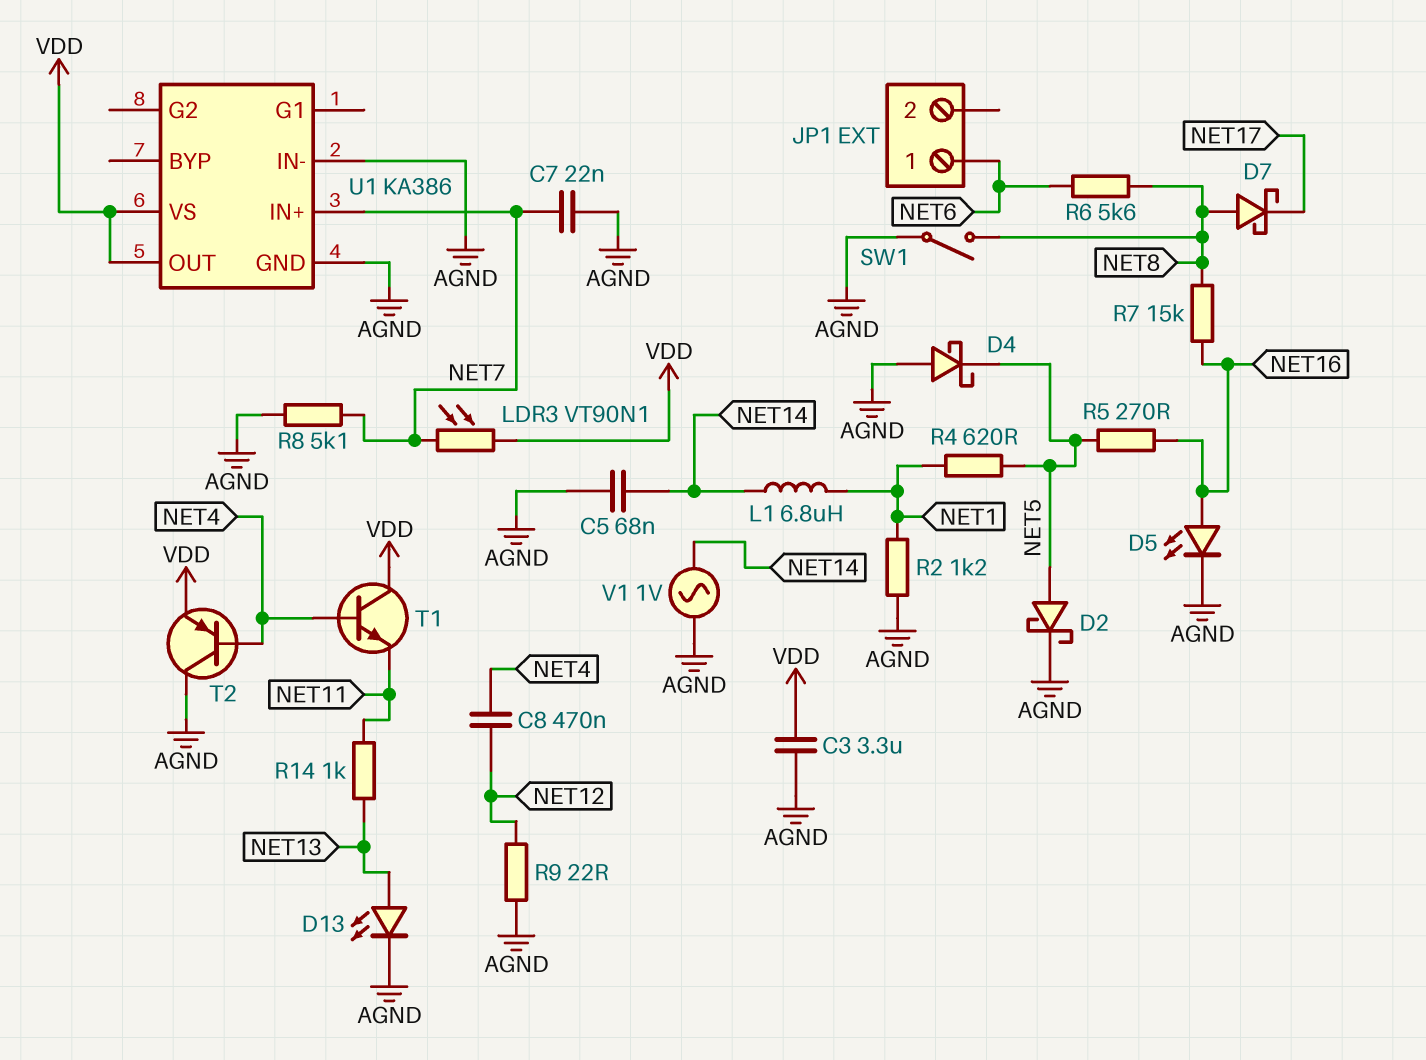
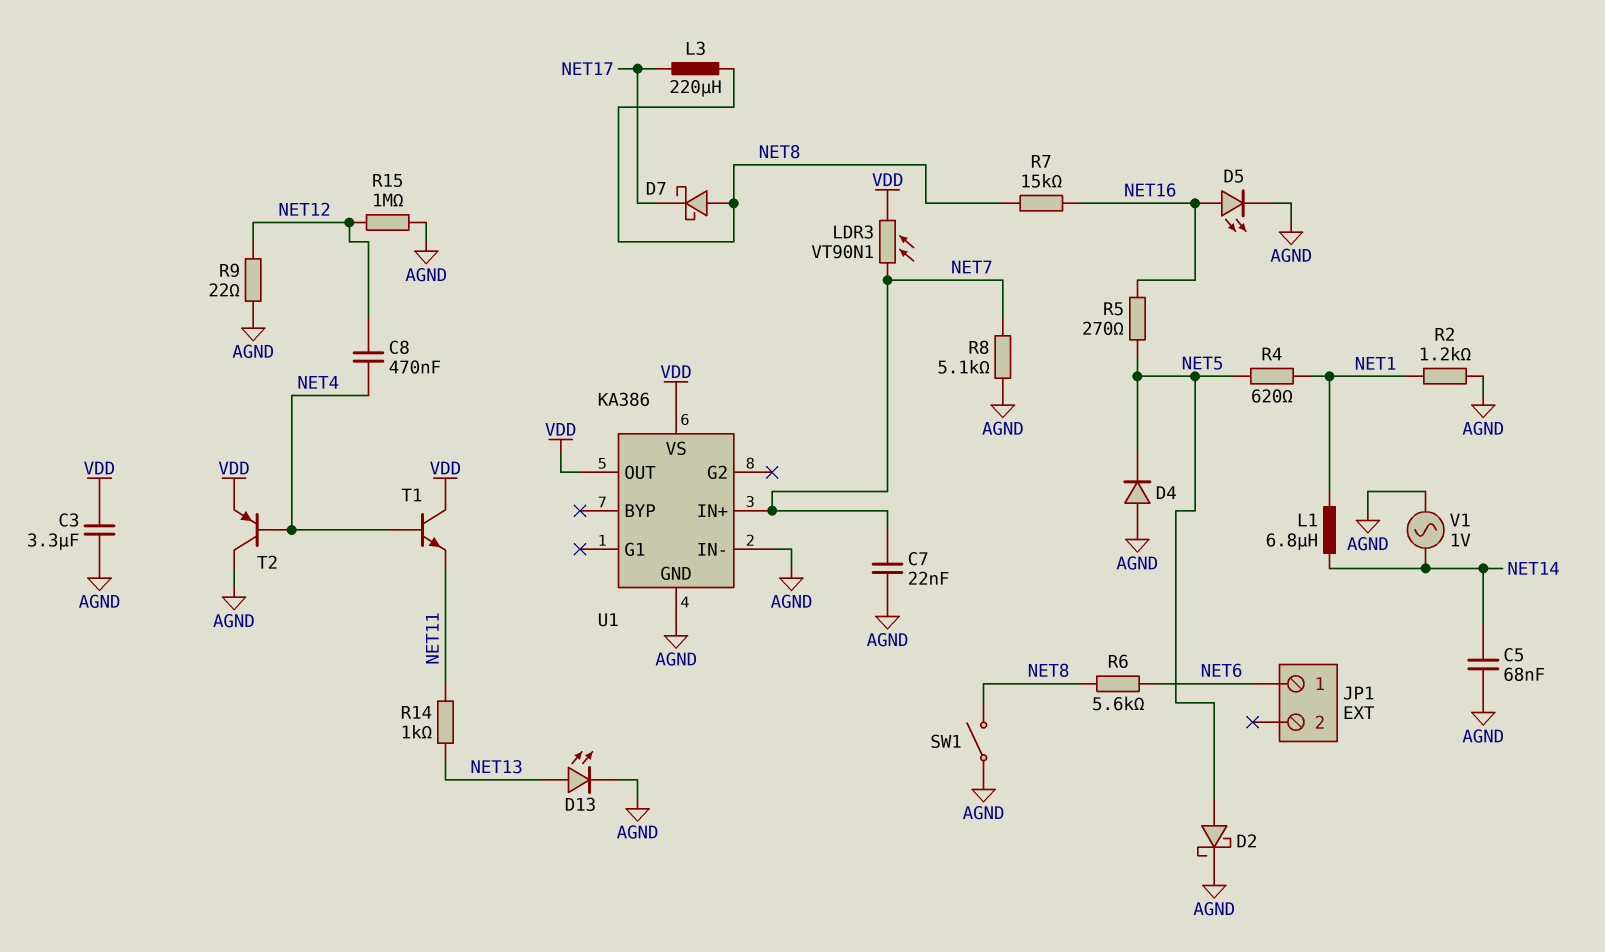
D4: schottky (A AGND, K NET5) -> diode (A AGND, K NET5)
L3: none -> 220uH (NET8, NET17)
R15: none -> 1M (AGND, NET12)

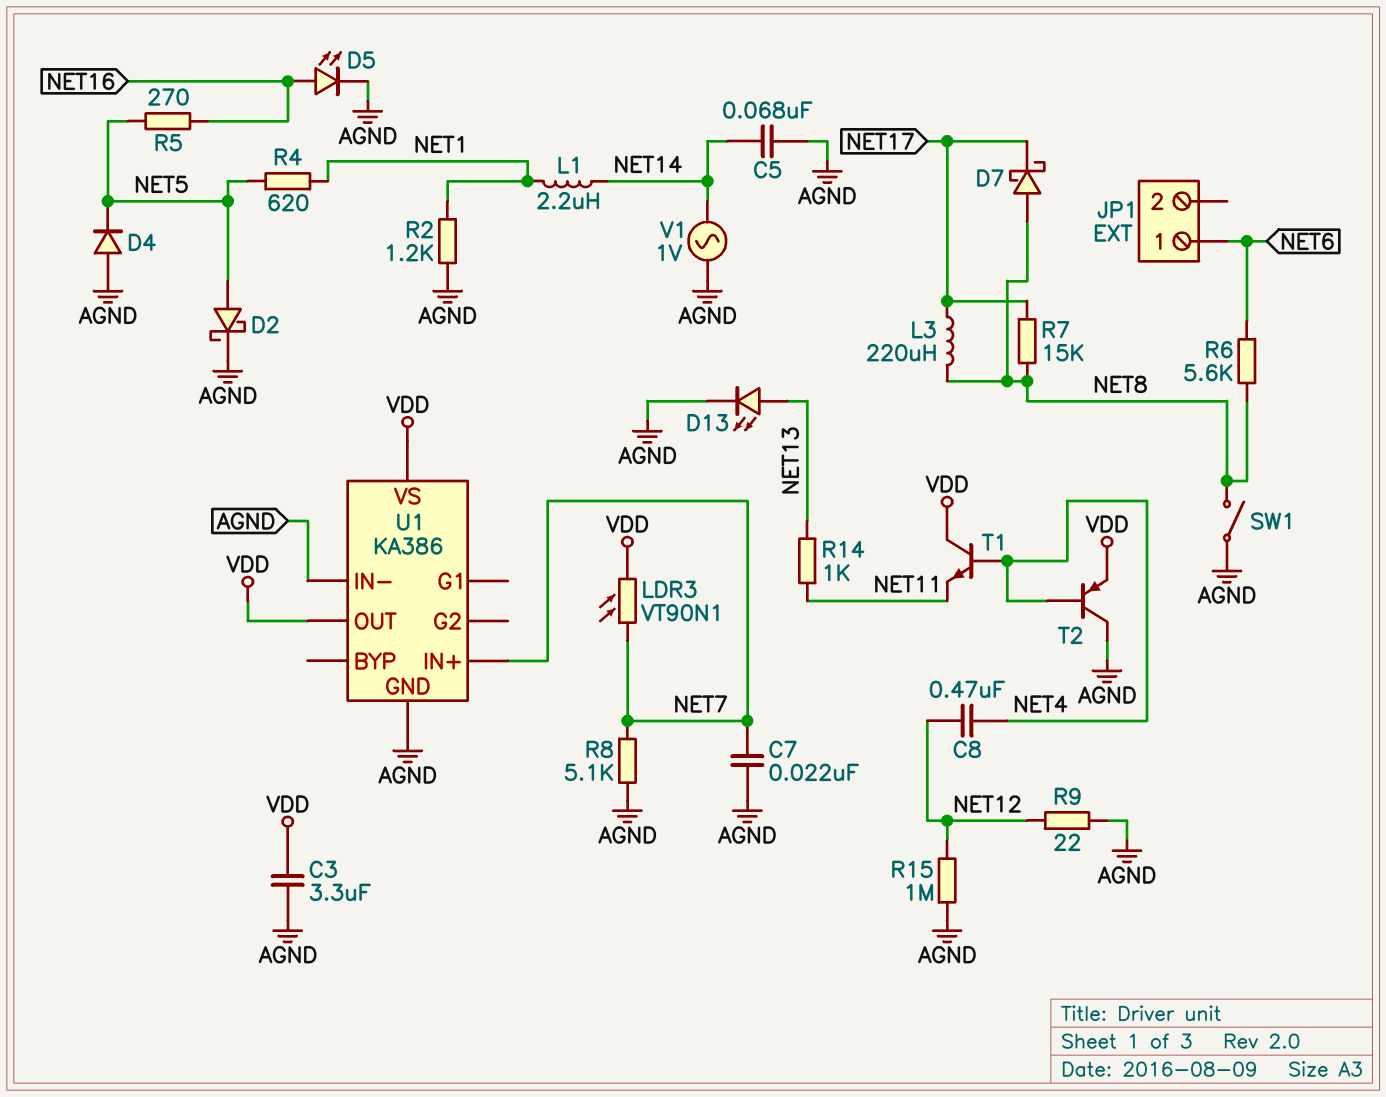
L1: 6.8uH (NET1, NET14) -> 2.2uH (NET1, NET14)
R7: 15k (NET8, NET16) -> 15k (NET8, NET17)

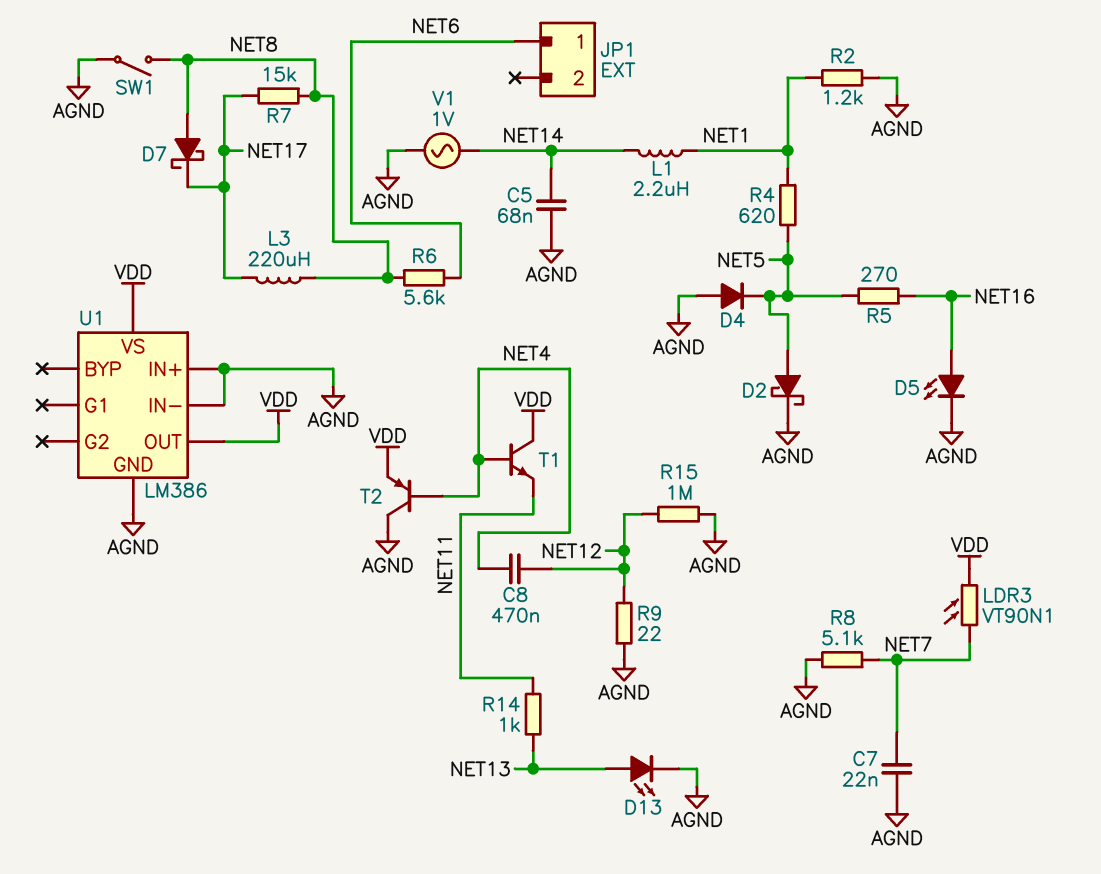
C3: 3.3uF (AGND, VDD) -> none
U1: KA386 -> LM386
U1 pin IN+: NET7 -> AGND

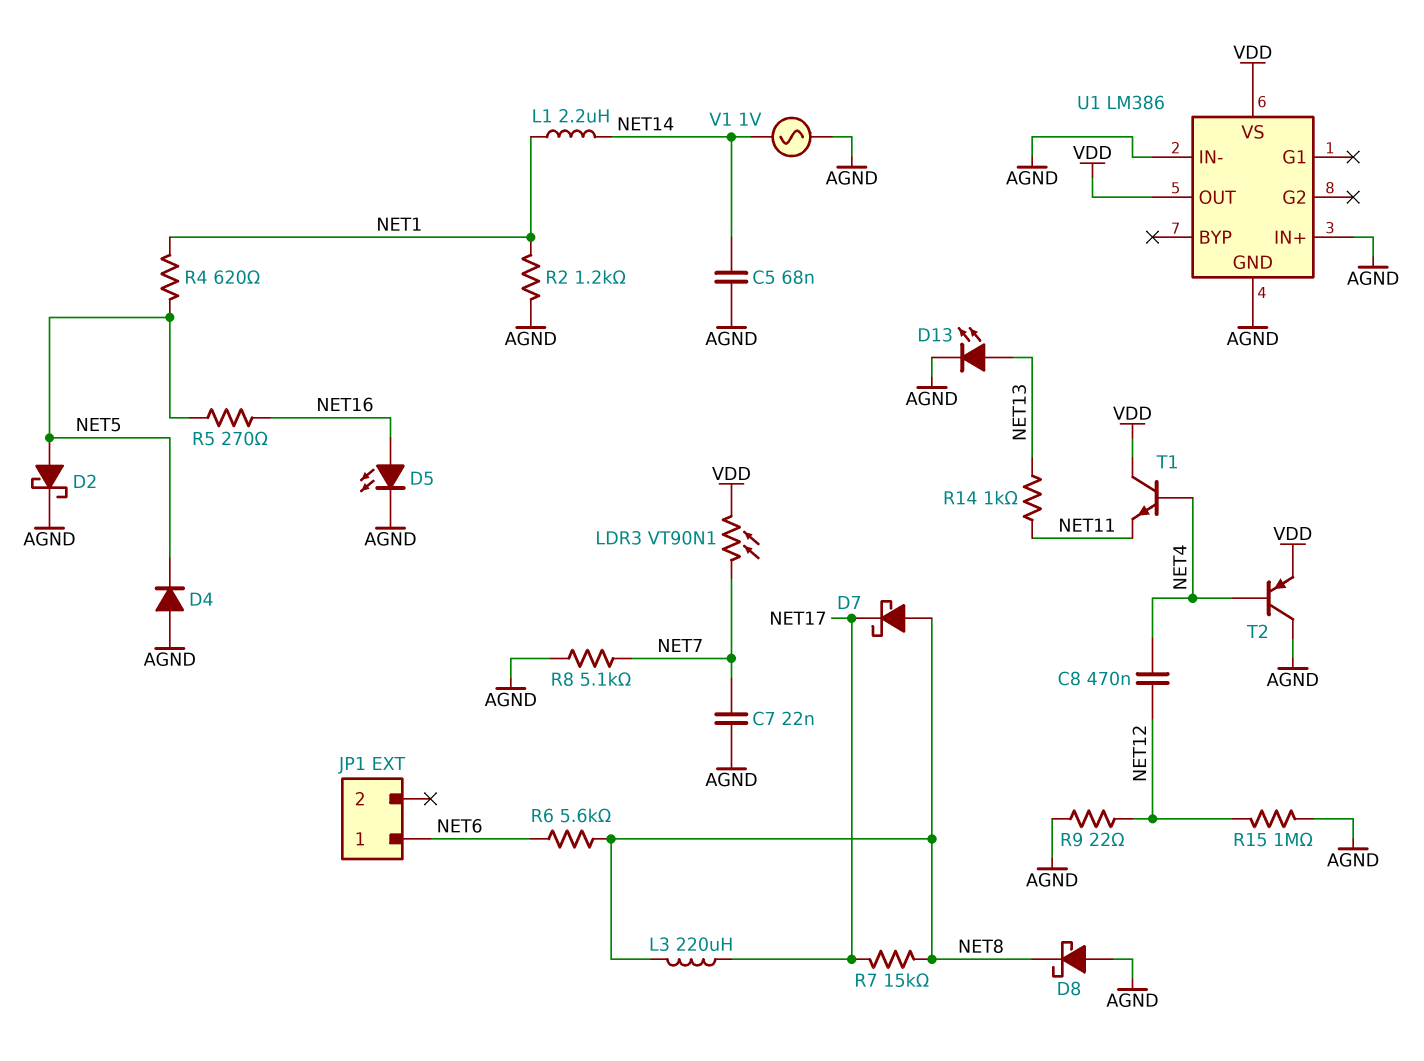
D8: none -> schottky (A AGND, K NET8)
SW1: switch (AGND, NET8) -> none

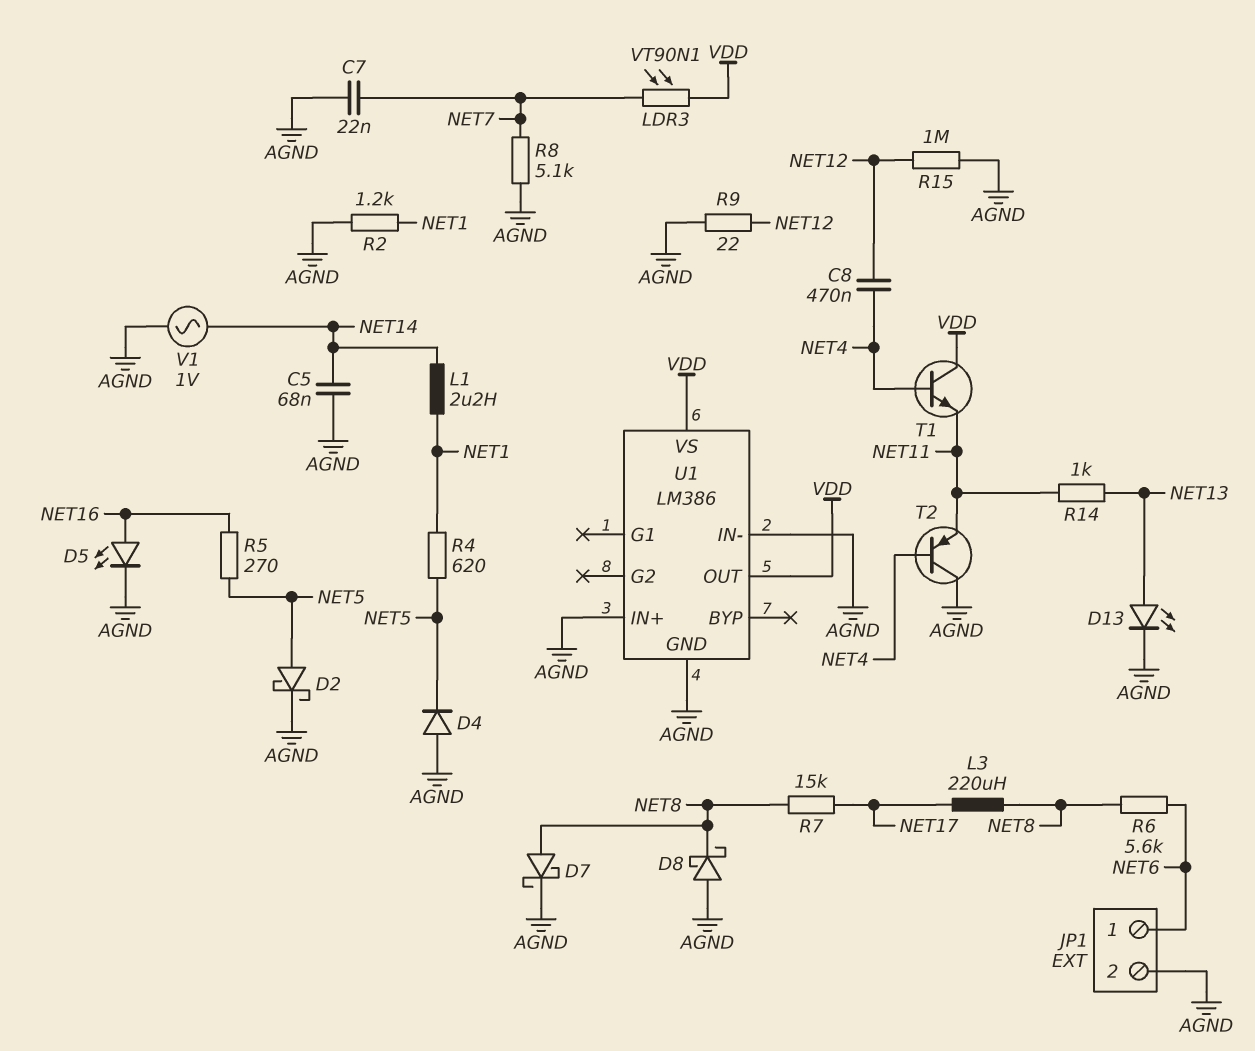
D7: schottky (A NET8, K NET17) -> schottky (A NET8, K AGND)
JP1 pin 2: none -> AGND
T2: PNP (B NET4, C AGND, E VDD) -> PNP (B NET4, C AGND, E NET11)

